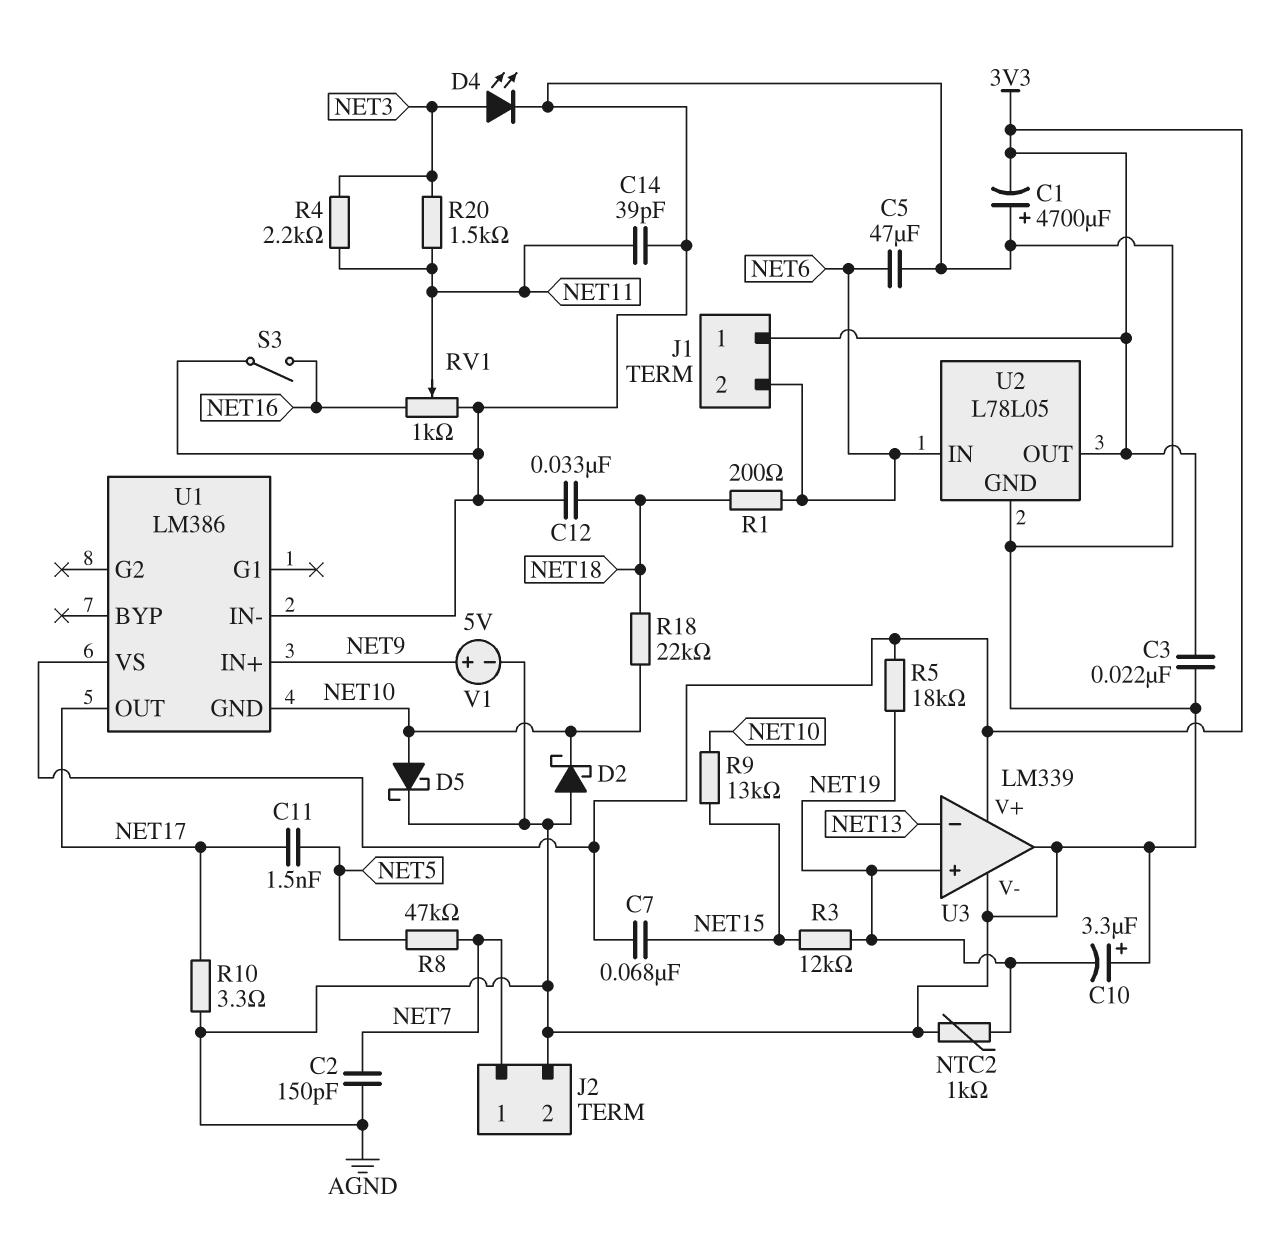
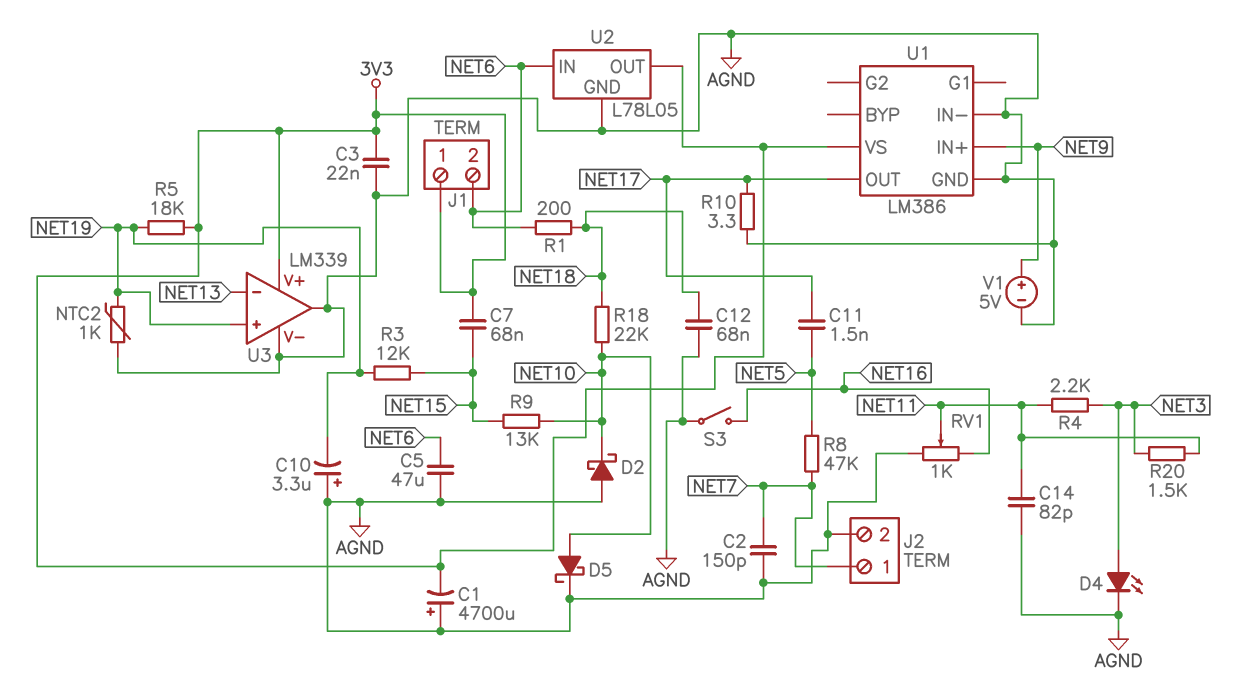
C12: 33nF (AGND, NET18) -> 68nF (AGND, NET18)
C14: 39pF (AGND, NET11) -> 82pF (AGND, NET11)
U1 pin GND: NET10 -> AGND

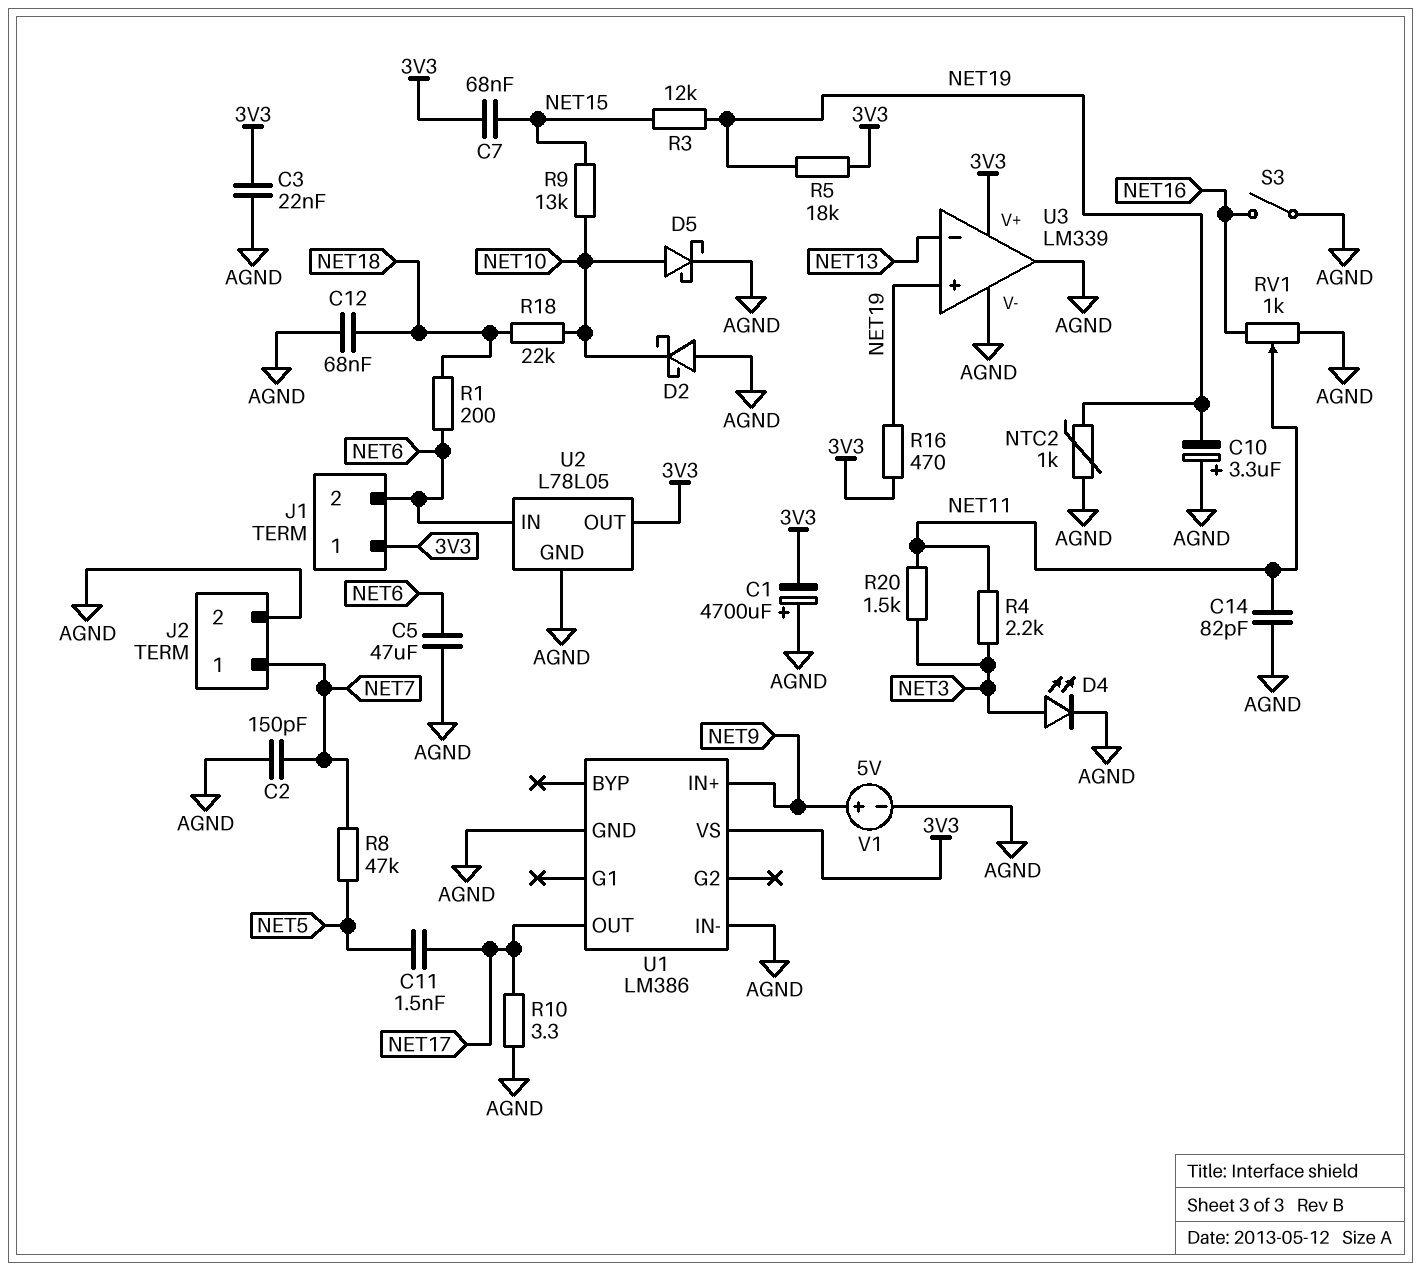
R16: none -> 470 (3V3, NET19)

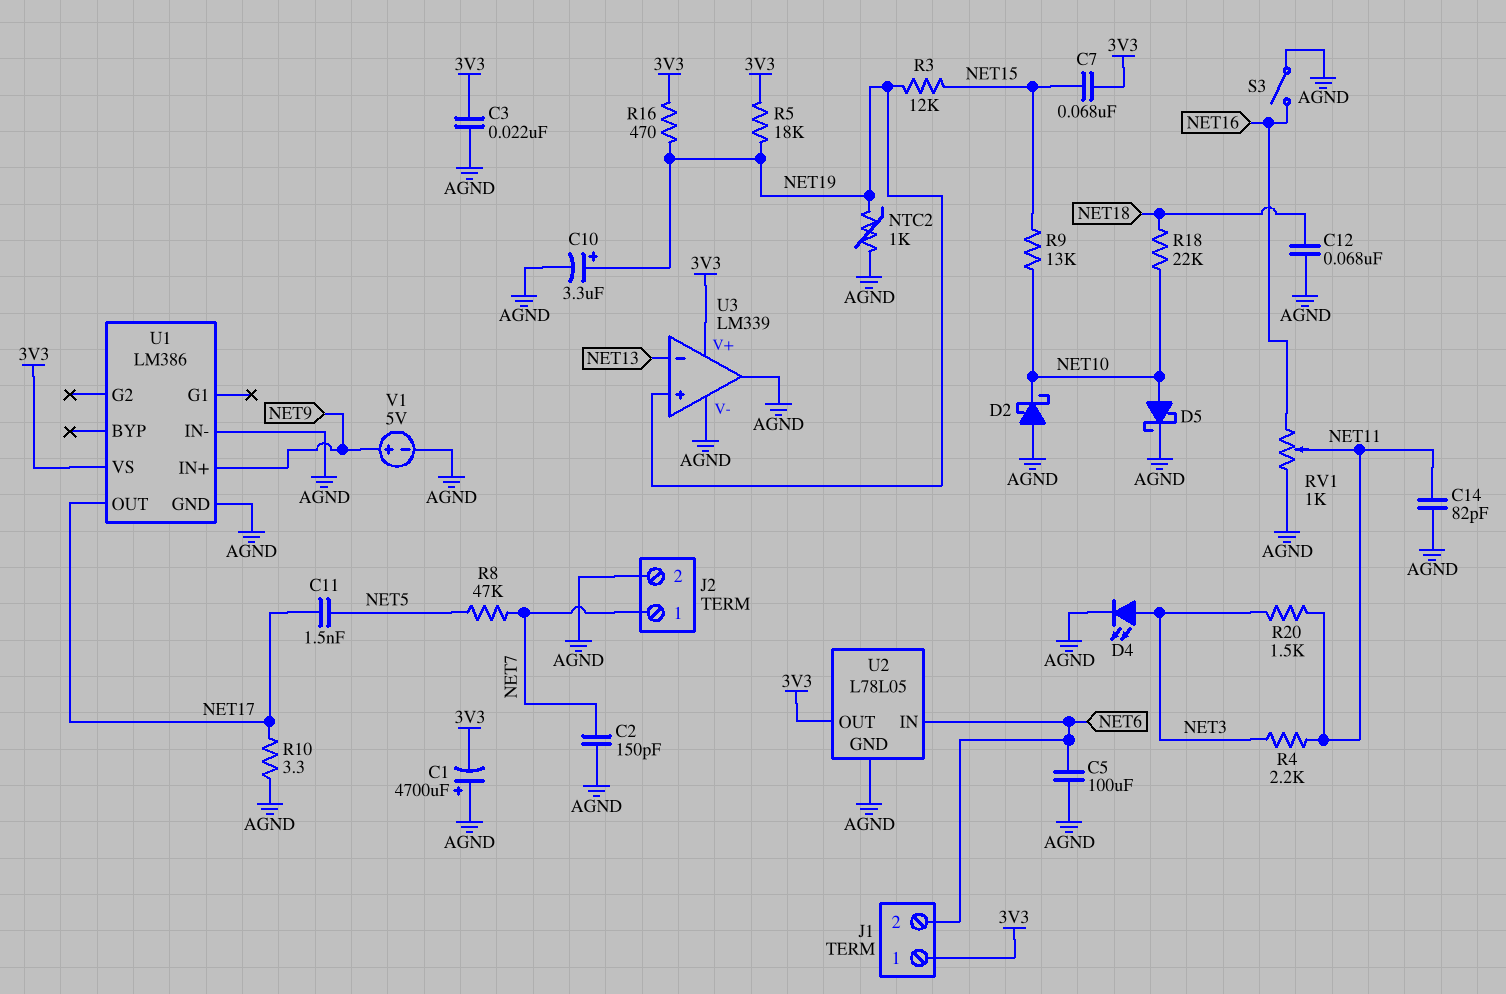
C5: 47uF (AGND, NET6) -> 100uF (AGND, NET6)
C10: 3.3uF (plus AGND, minus NET19) -> 3.3uF (plus NET19, minus AGND)
R1: 200 (NET6, NET18) -> none

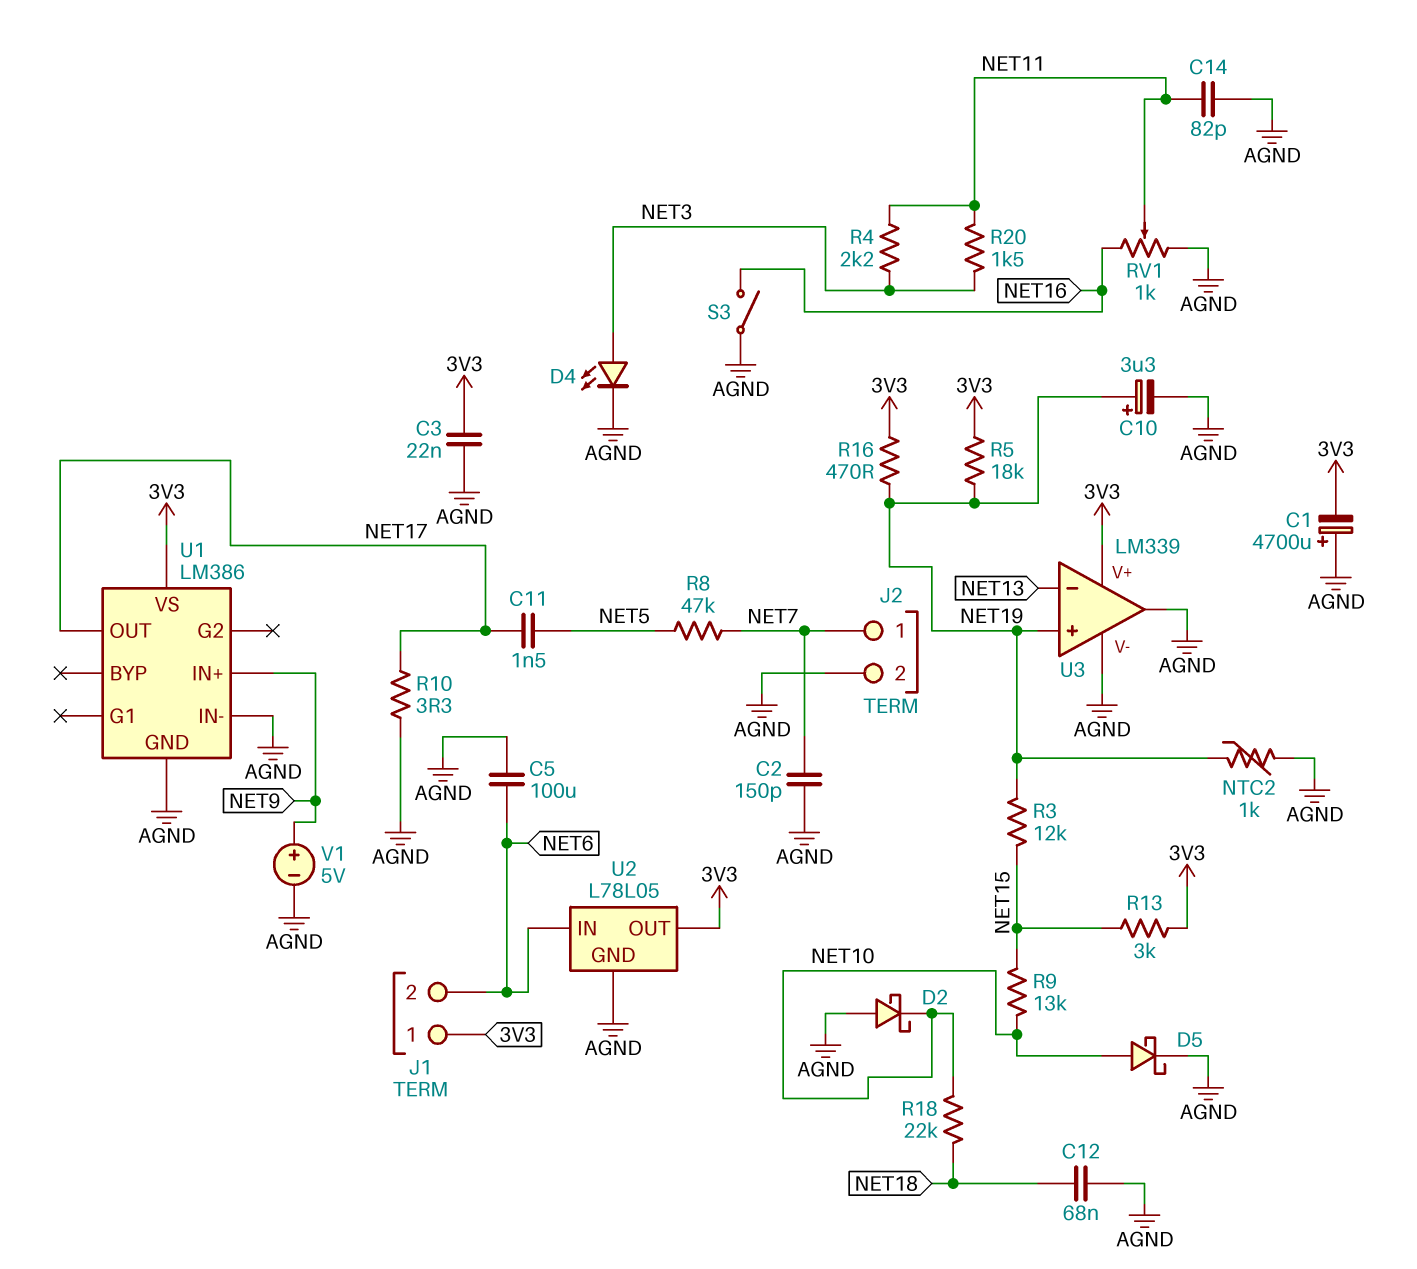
C7: 68nF (3V3, NET15) -> none
R13: none -> 3k (3V3, NET15)

